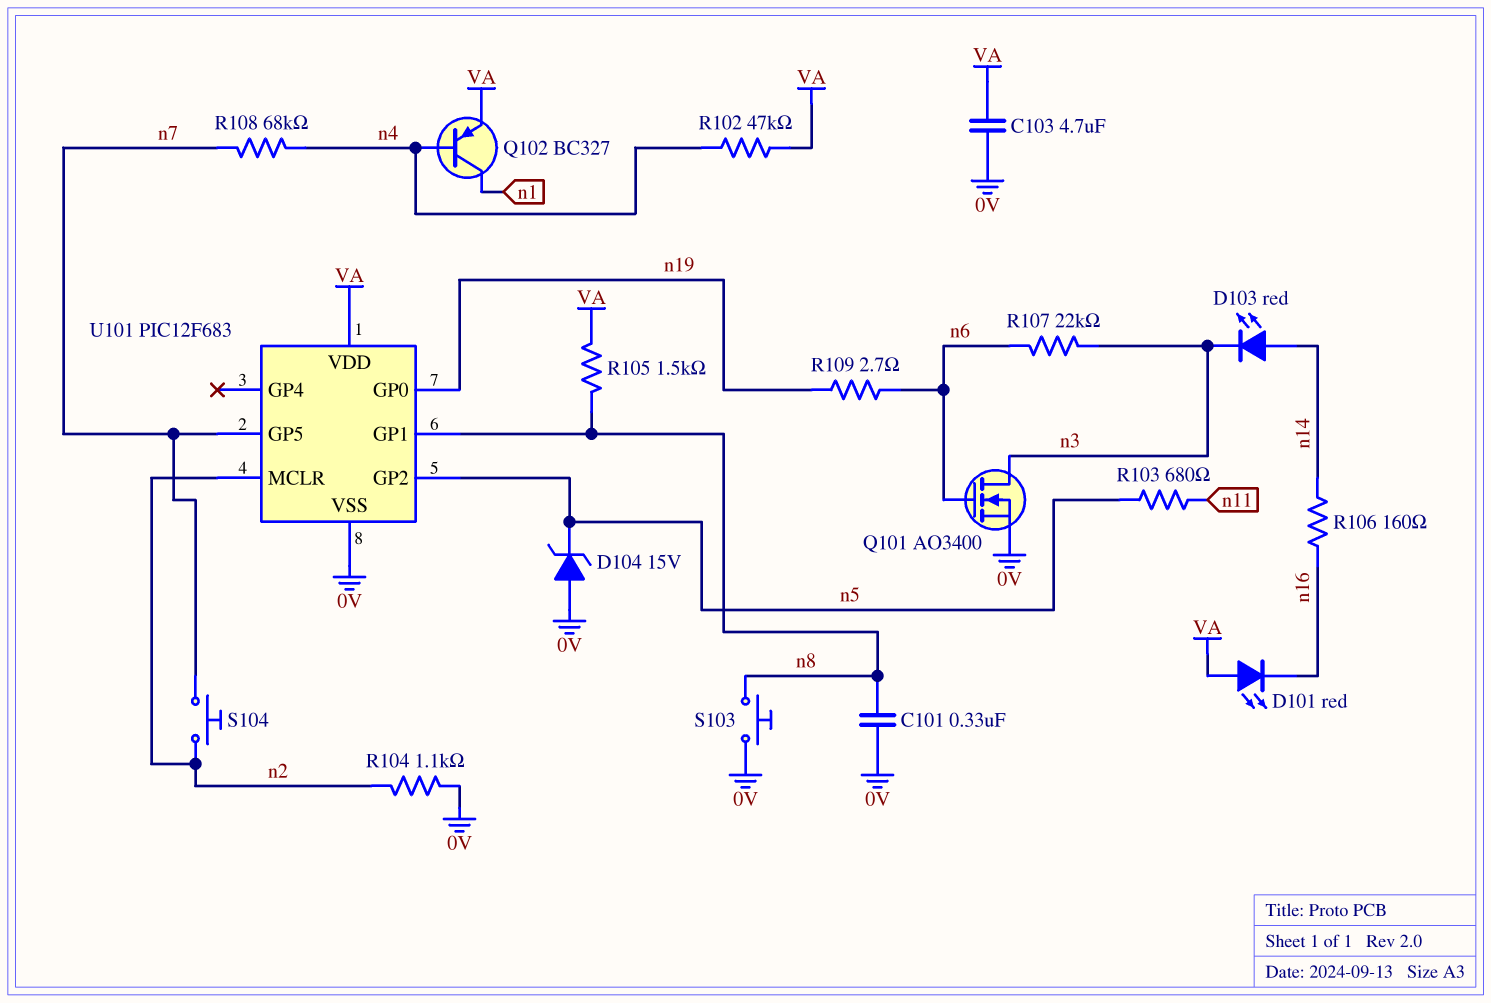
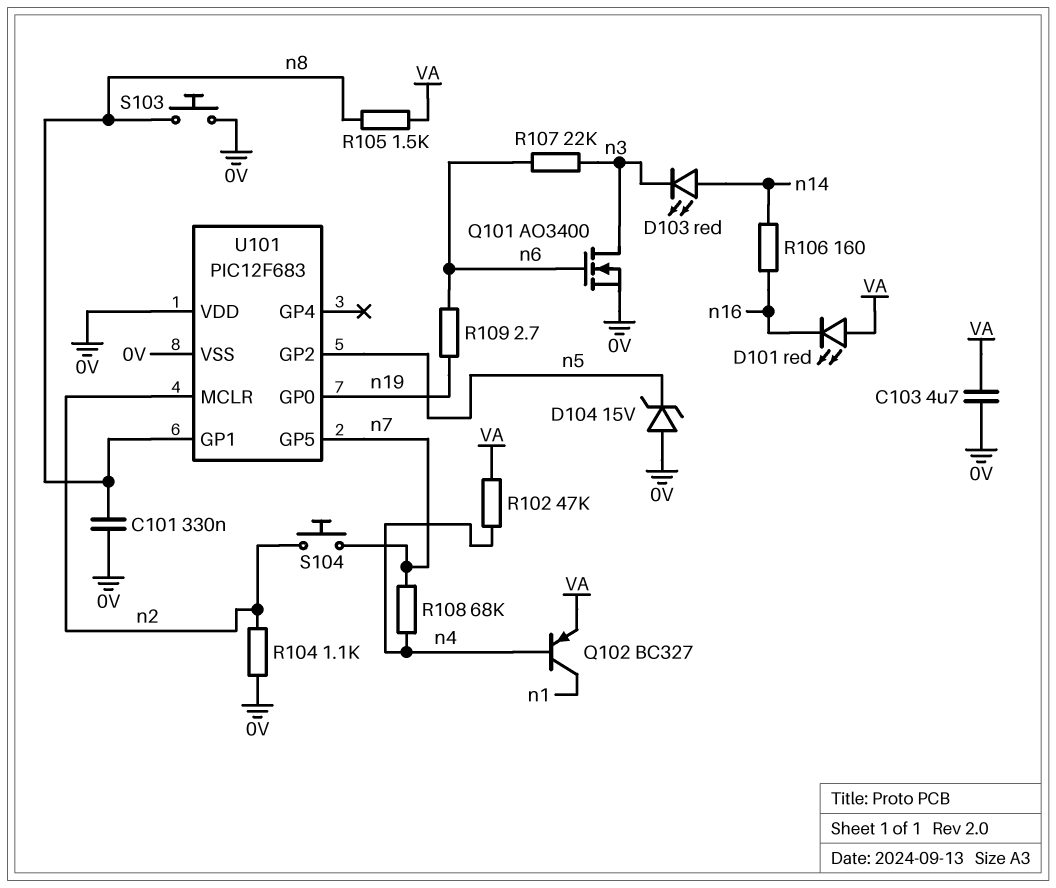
R103: 680 (n5, n11) -> none
U101 pin VDD: VA -> 0V

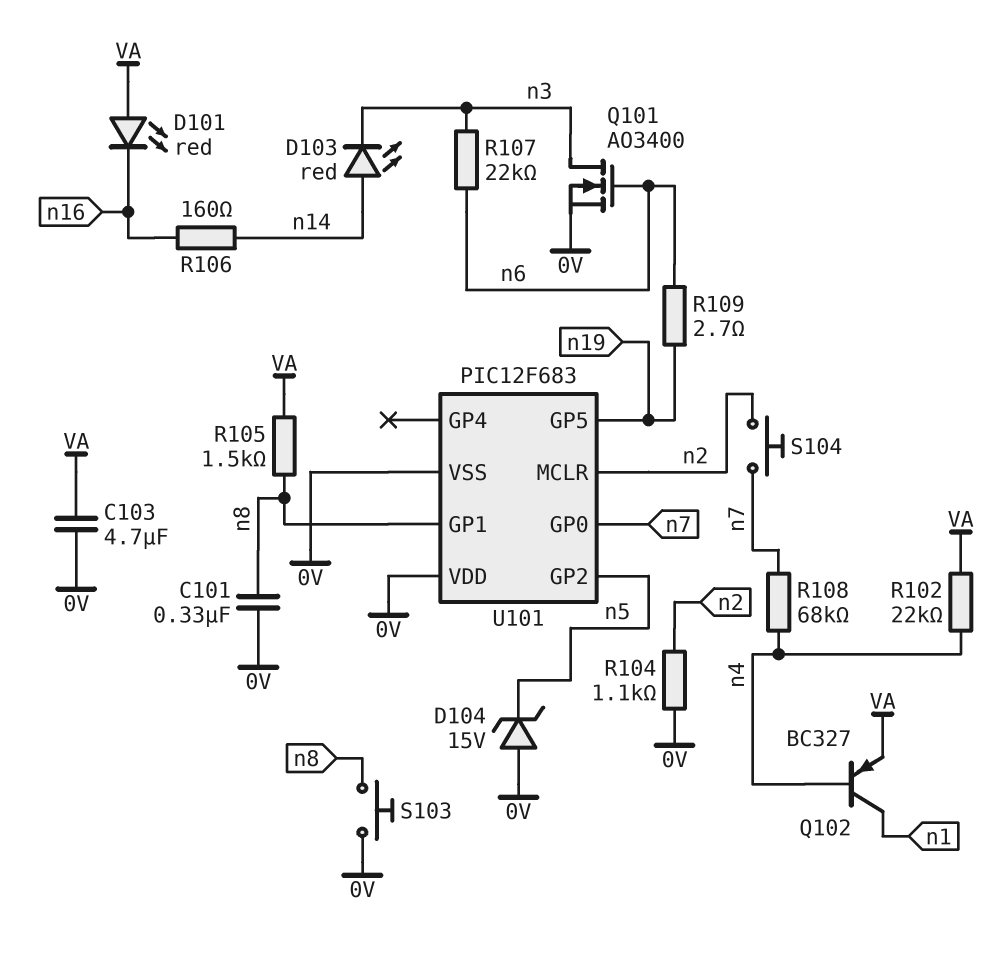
R102: 47k (VA, n4) -> 22k (VA, n4)
U101 pin GP0: n19 -> n7
U101 pin GP5: n7 -> n19

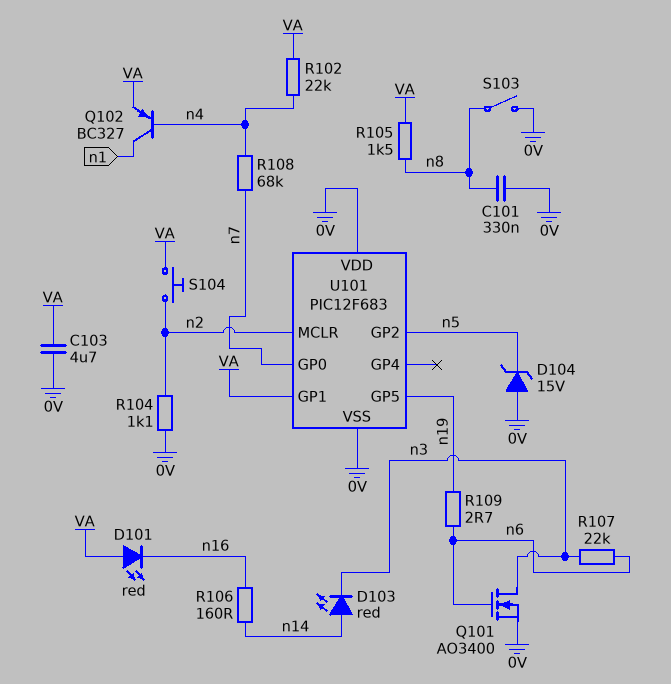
S103: button (0V, n8) -> switch (0V, n8)
S104: button (n2, n7) -> button (VA, n2)
U101 pin GP1: n8 -> VA

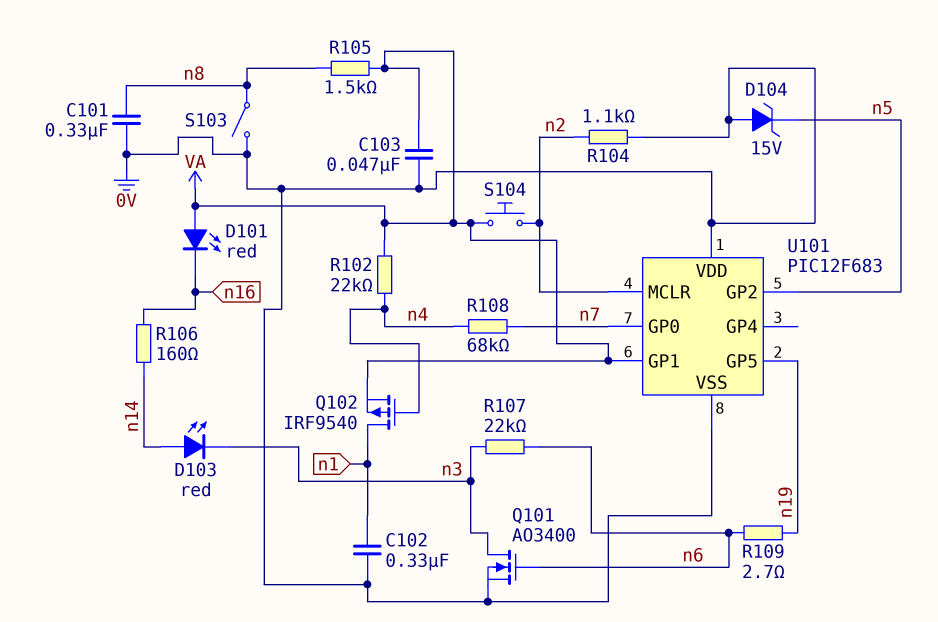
C102: none -> 330nF (0V, n1)
C103: 4.7uF (0V, VA) -> 47nF (0V, VA)
Q102: PNP BC327 (B n4, C n1, E VA) -> PMOS IRF9540 (G n4, D n1, S VA)

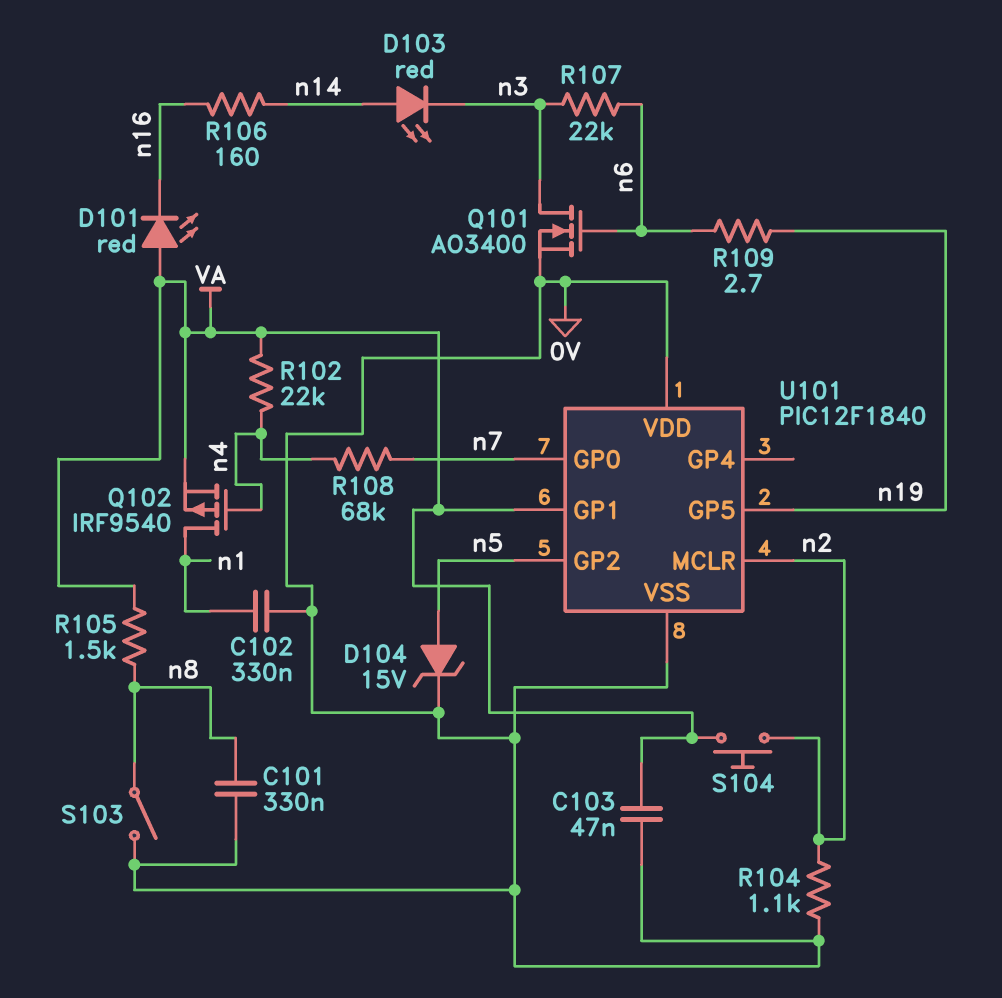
D104: zener 15V (A 0V, K n5) -> zener 15V (A n5, K 0V)
U101: PIC12F683 -> PIC12F1840

